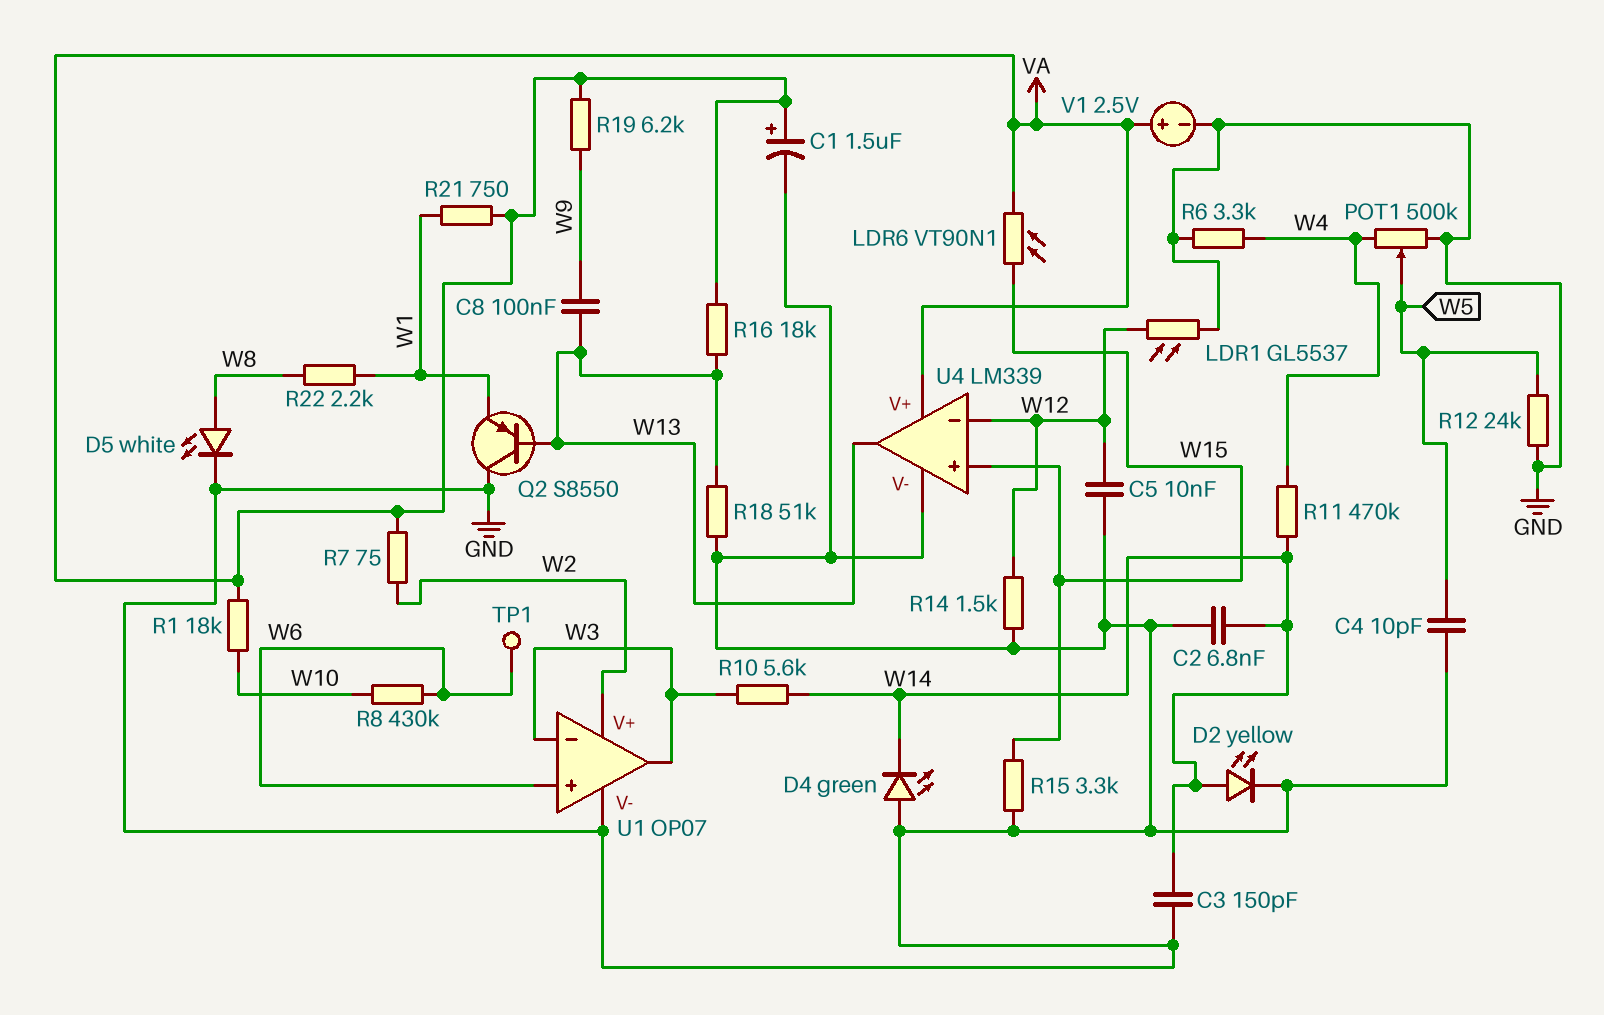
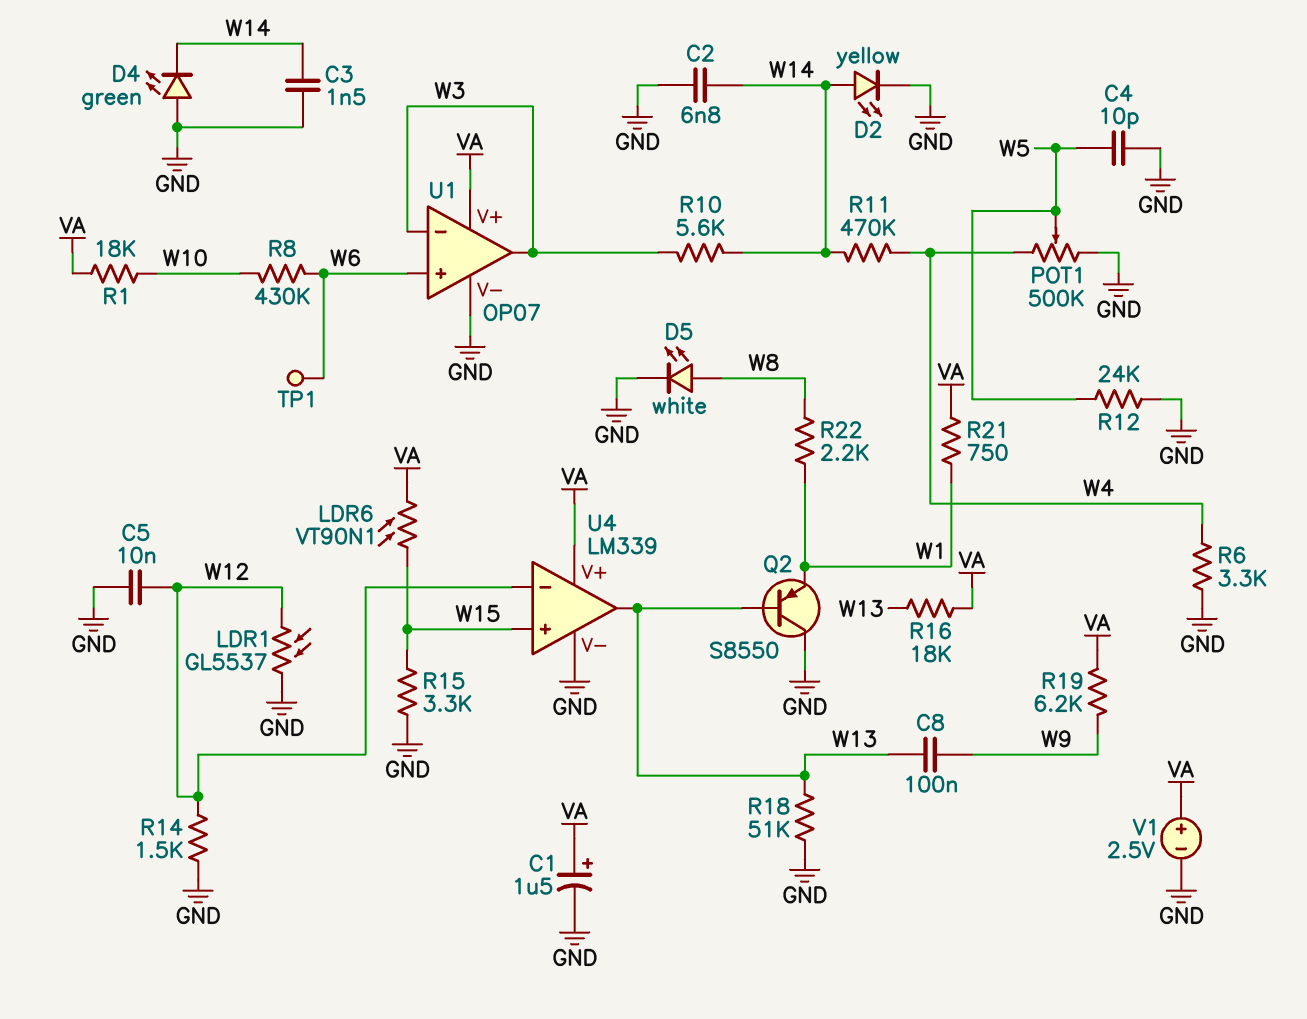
C3: 150pF (GND, W14) -> 1.5nF (GND, W14)
R7: 75 (VA, W2) -> none
U1 pin V+: W2 -> VA

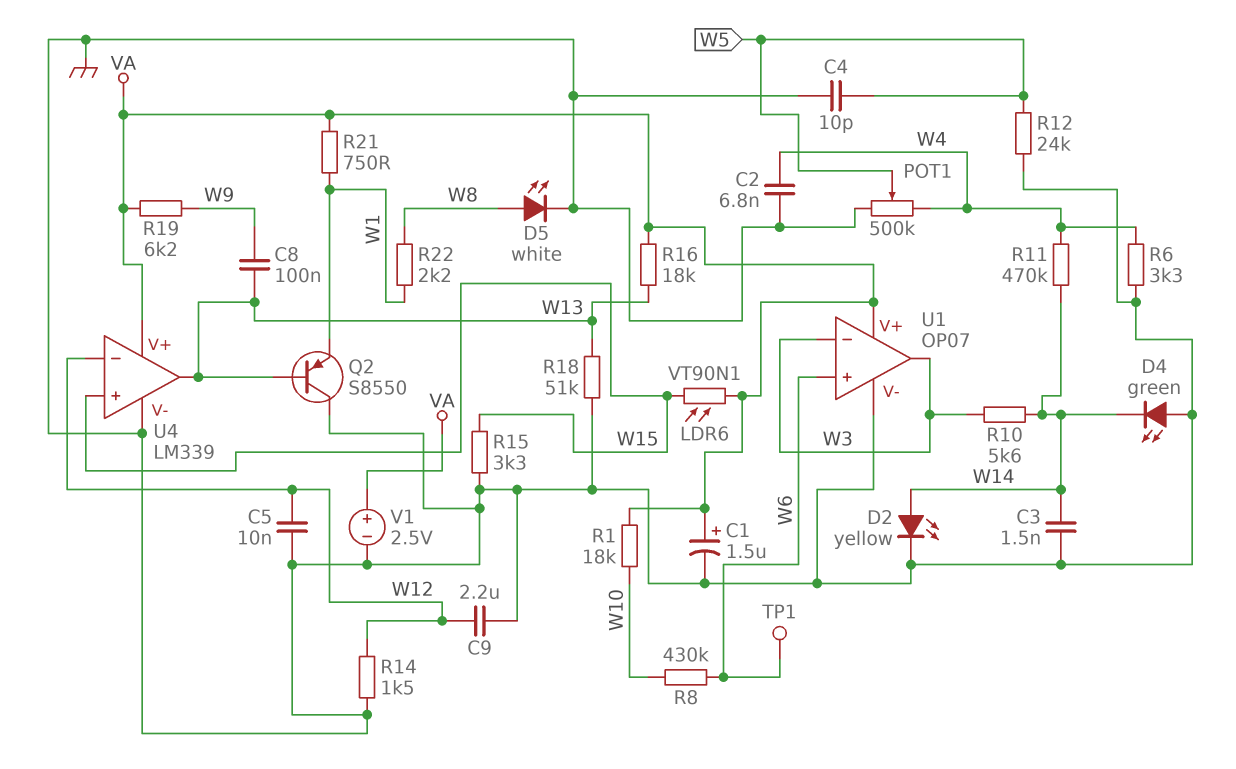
C2: 6.8nF (GND, W14) -> 6.8nF (GND, W4)
C9: none -> 2.2uF (GND, W12)
LDR1: GL5537 (GND, W12) -> none

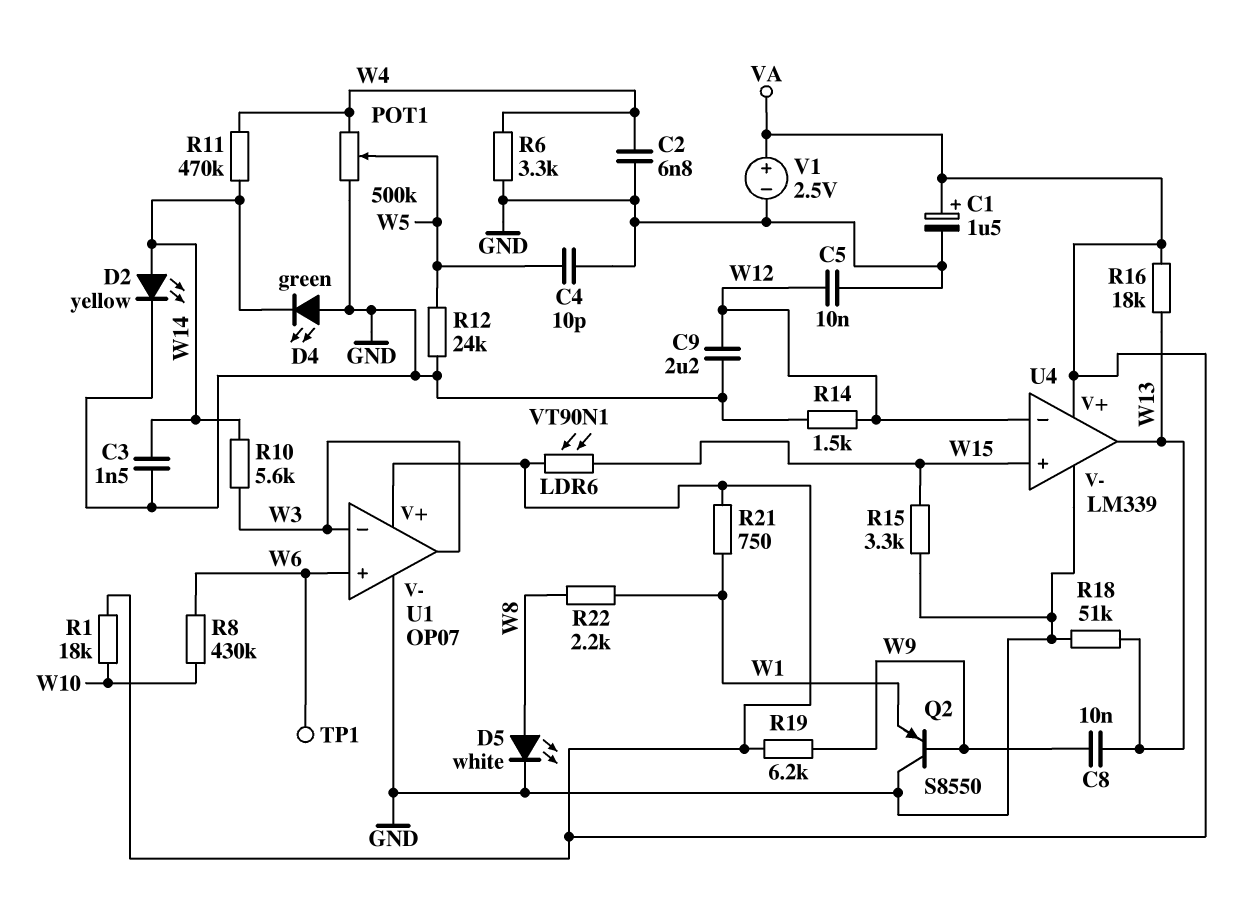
C8: 100nF (W9, W13) -> 10nF (W9, W13)
Q2: PNP S8550 (B W13, C GND, E W1) -> PNP S8550 (B W9, C GND, E W1)

